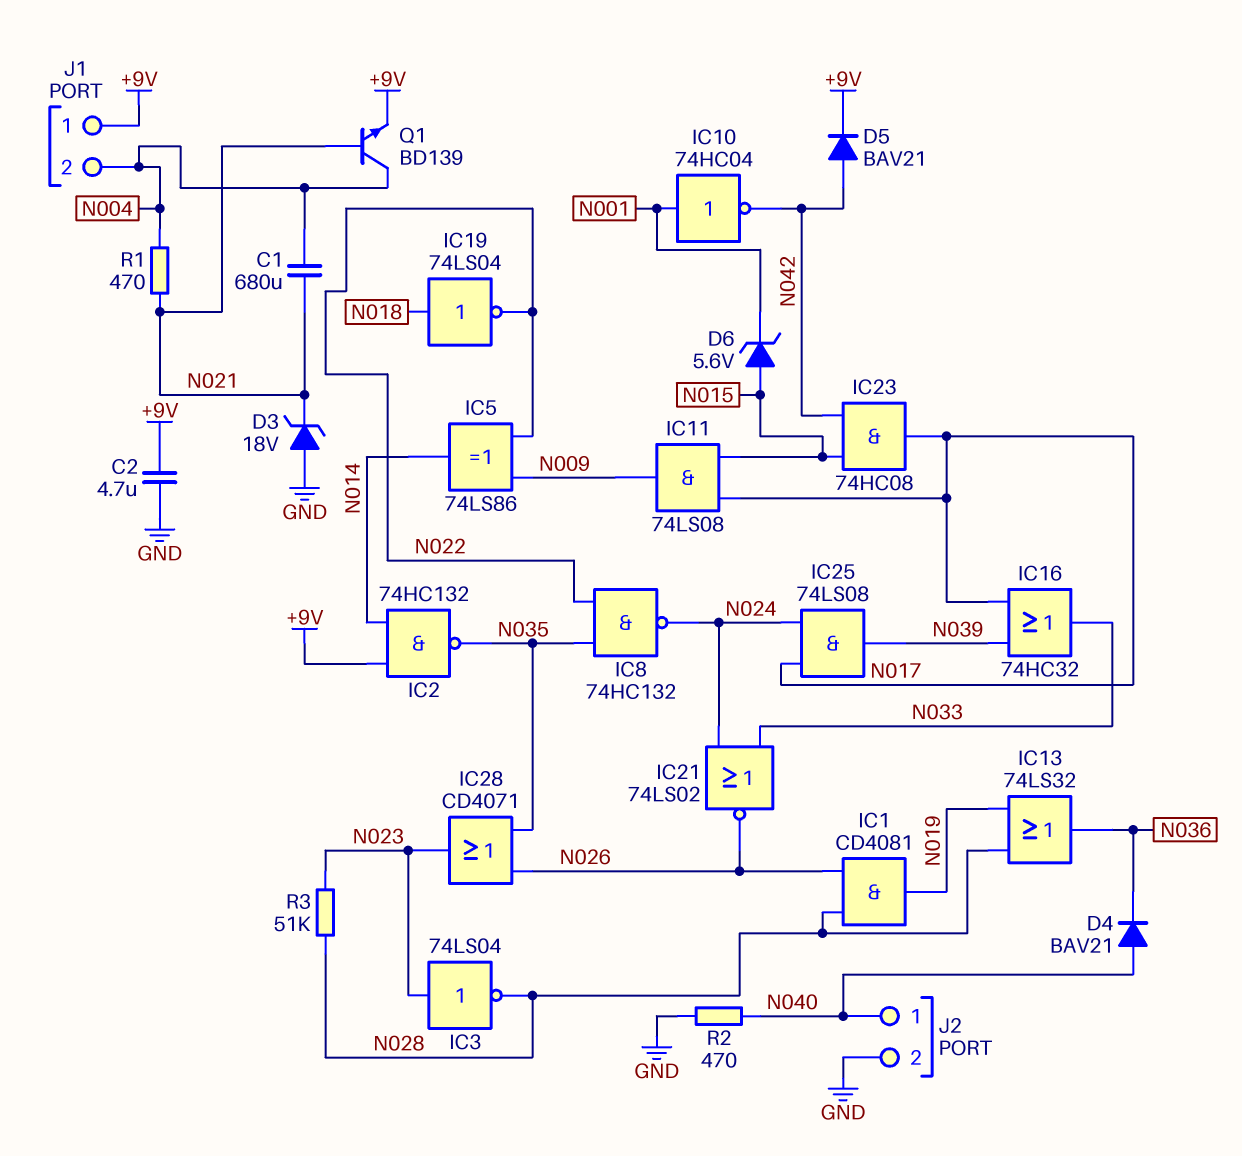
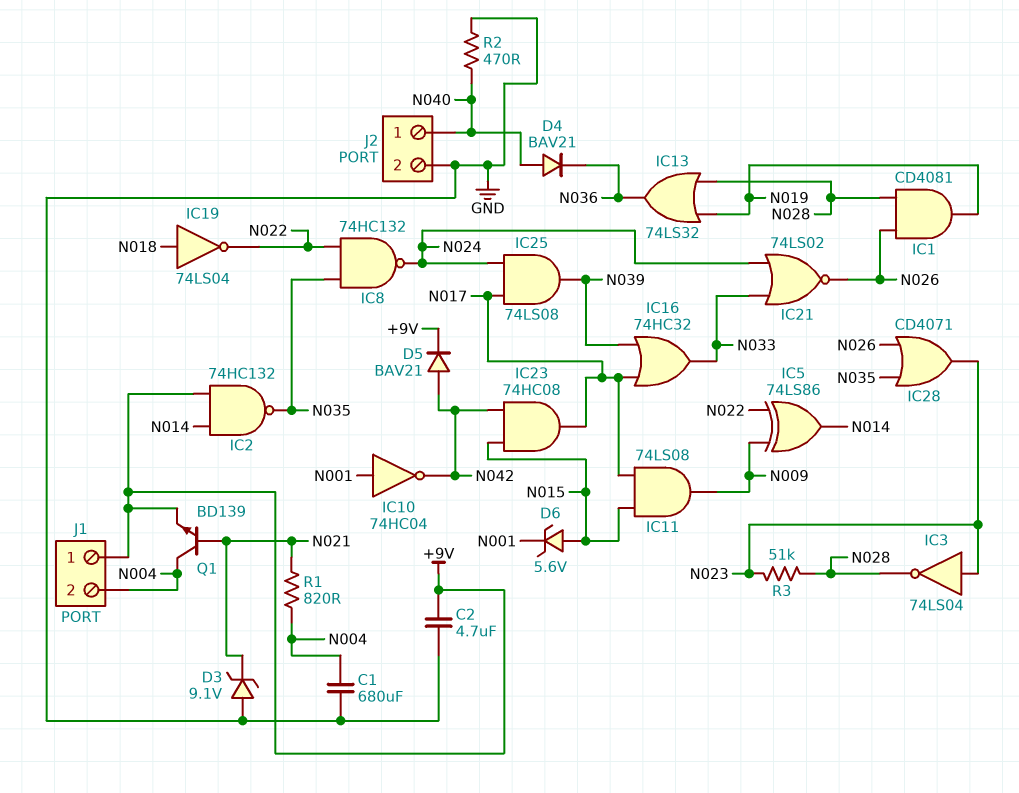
C1: 680uF (N004, N021) -> 680uF (GND, N004)
D3: zener 18V (A GND, K N021) -> zener 9.1V (A GND, K N021)
R1: 470 (N004, N021) -> 820 (N004, N021)

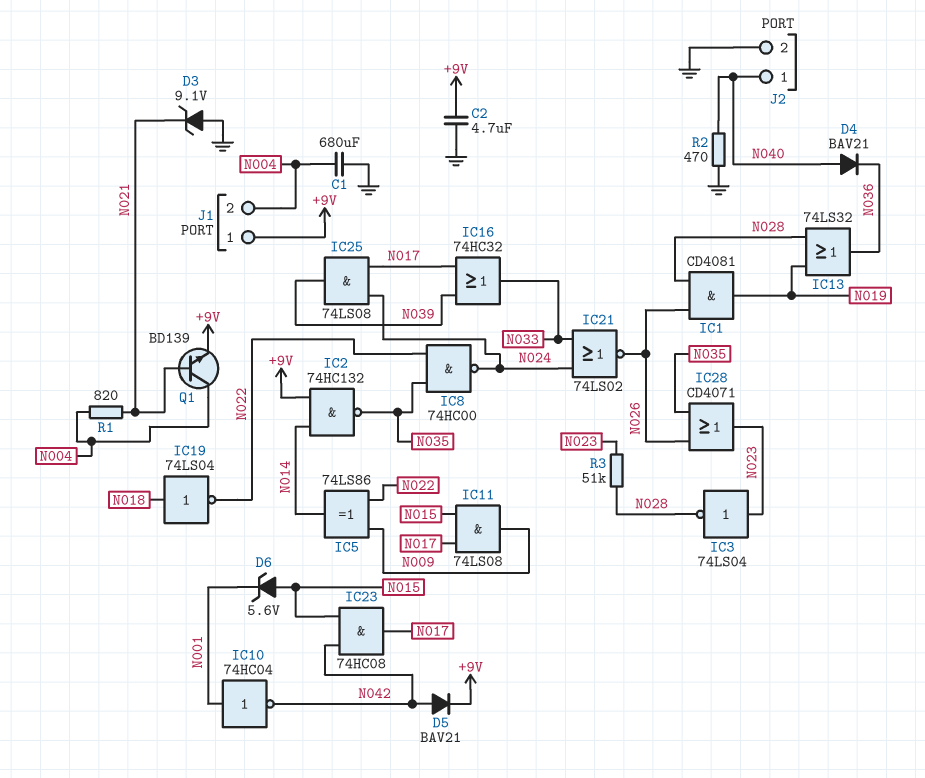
IC8: NAND 74HC132 (in N022, in N035, out N024) -> NAND 74HC00 (in N022, in N035, out N024)

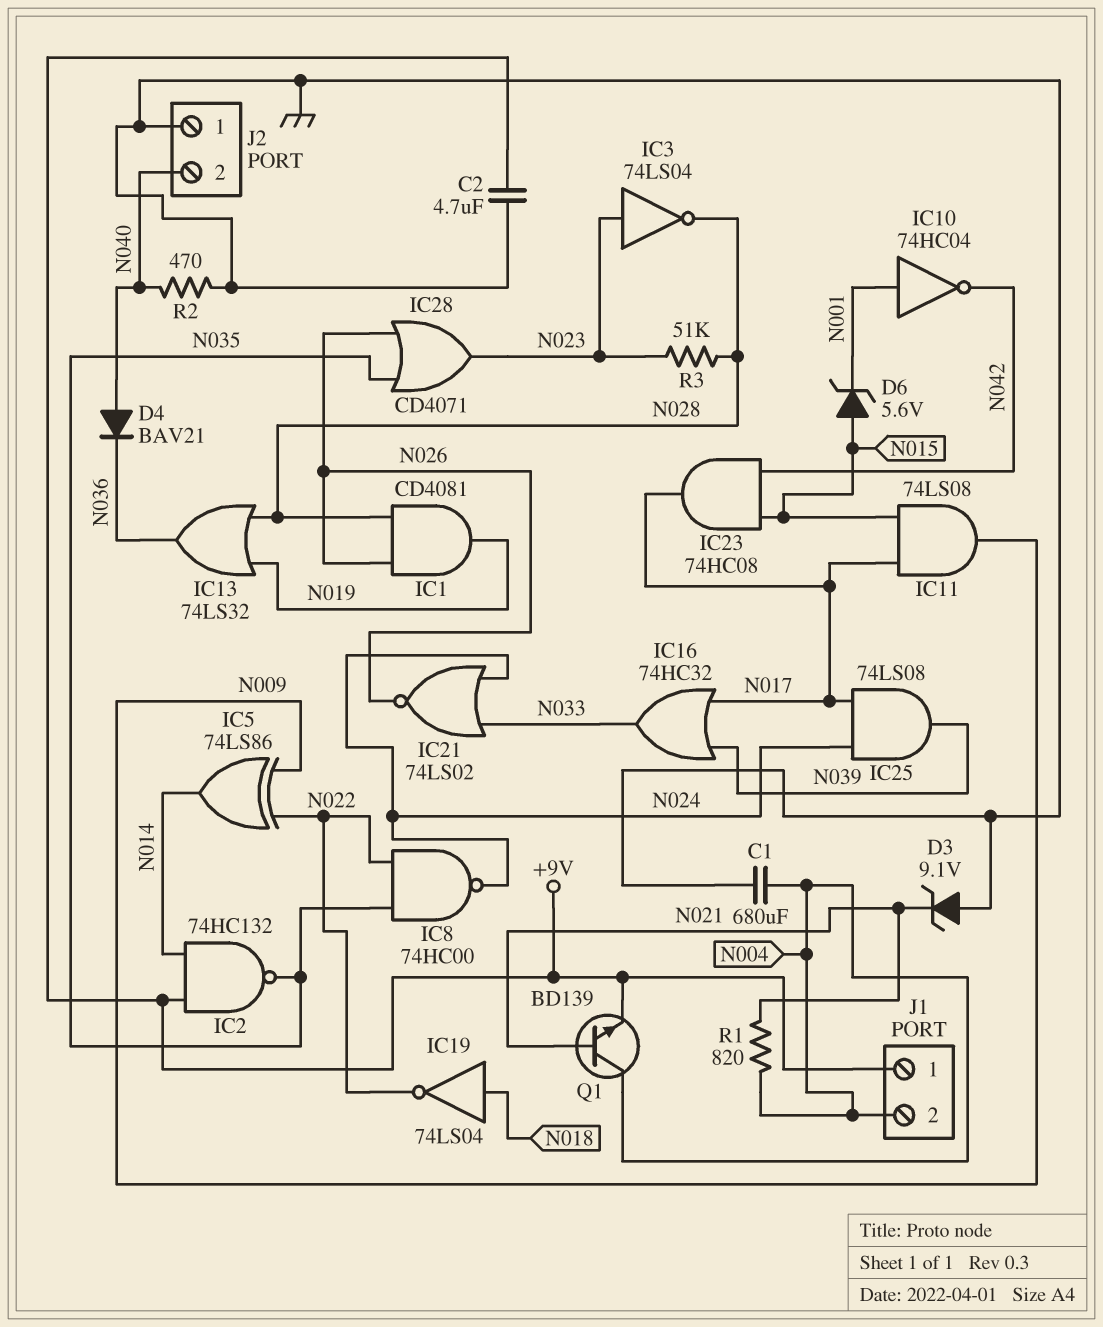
D5: diode BAV21 (A N042, K +9V) -> none
J2 pin 1: N040 -> GND
J2 pin 2: GND -> N040

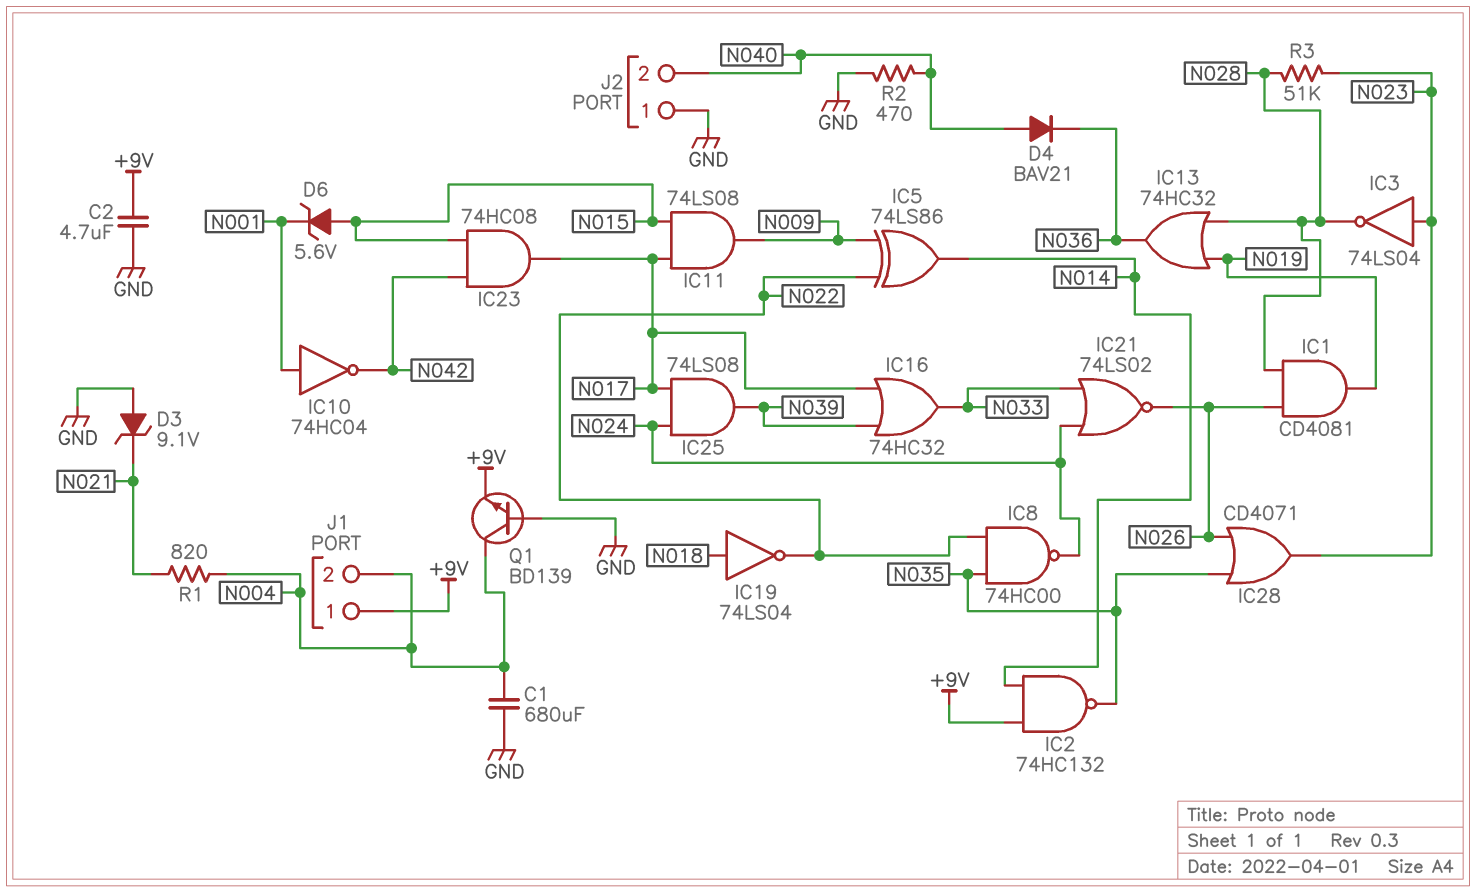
IC13: OR 74LS32 (in N019, in N028, out N036) -> OR 74HC32 (in N019, in N028, out N036)
Q1: NPN BD139 (B N021, C N004, E +9V) -> NPN BD139 (B GND, C N004, E +9V)

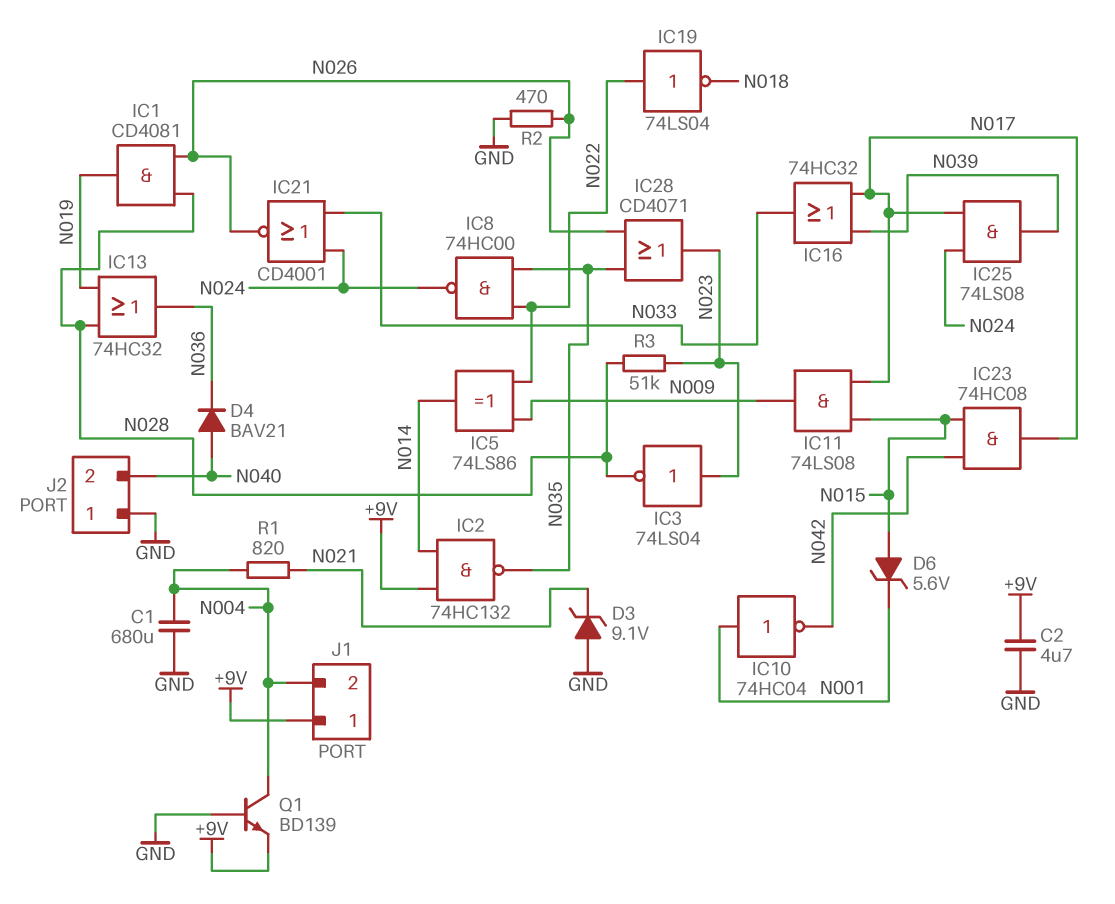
IC19: NOT 74LS04 (in N018, out N022) -> NOT 74LS04 (in N022, out N018)
IC21: NOR 74LS02 (in N024, in N033, out N026) -> NOR CD4001 (in N024, in N033, out N026)
R2: 470 (GND, N040) -> 470 (GND, N026)

